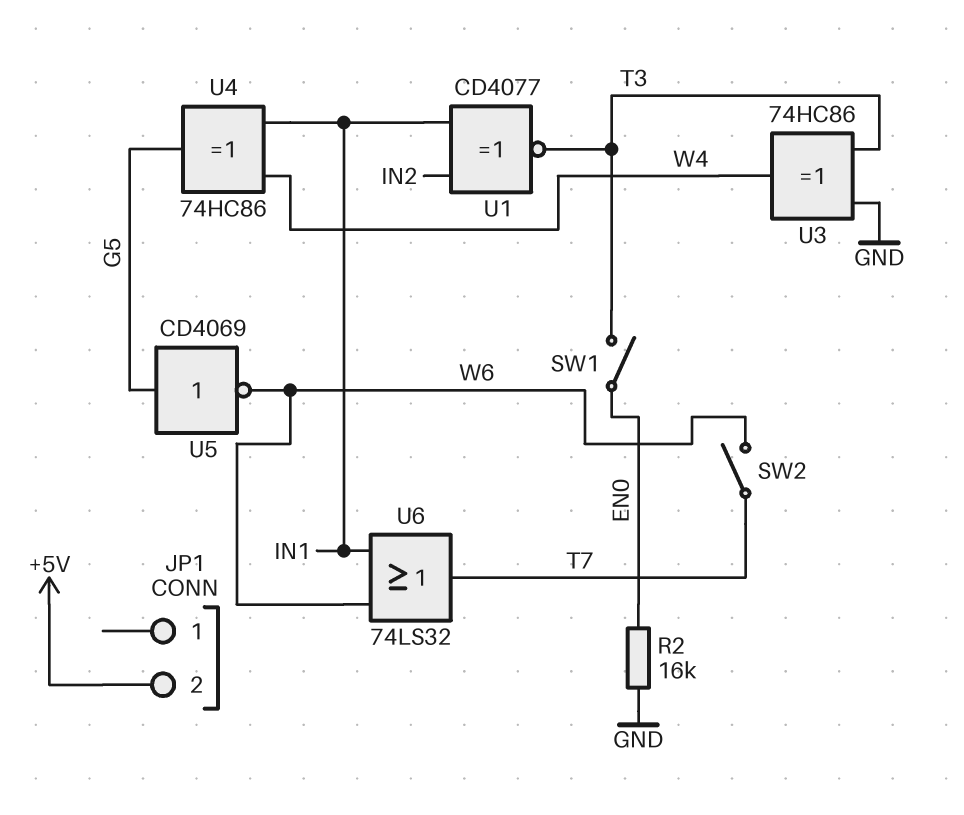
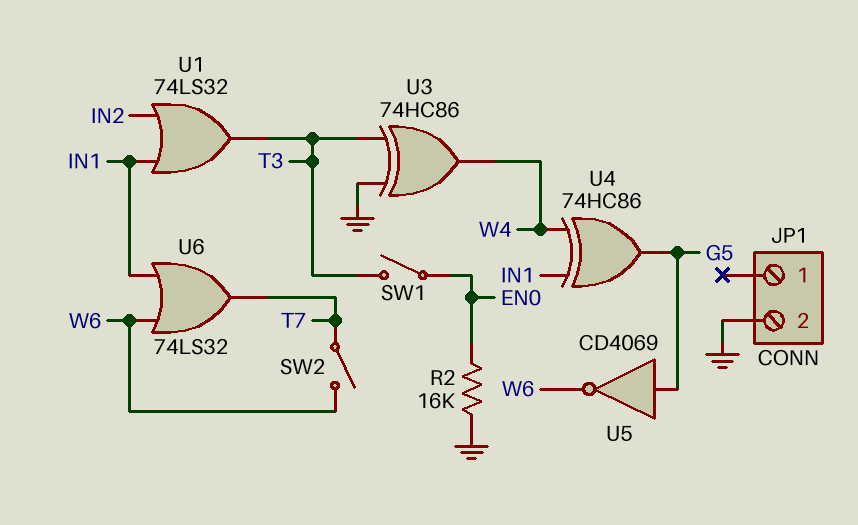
JP1 pin 2: +5V -> GND
U1: XNOR CD4077 (in IN1, in IN2, out T3) -> OR 74LS32 (in IN1, in IN2, out T3)

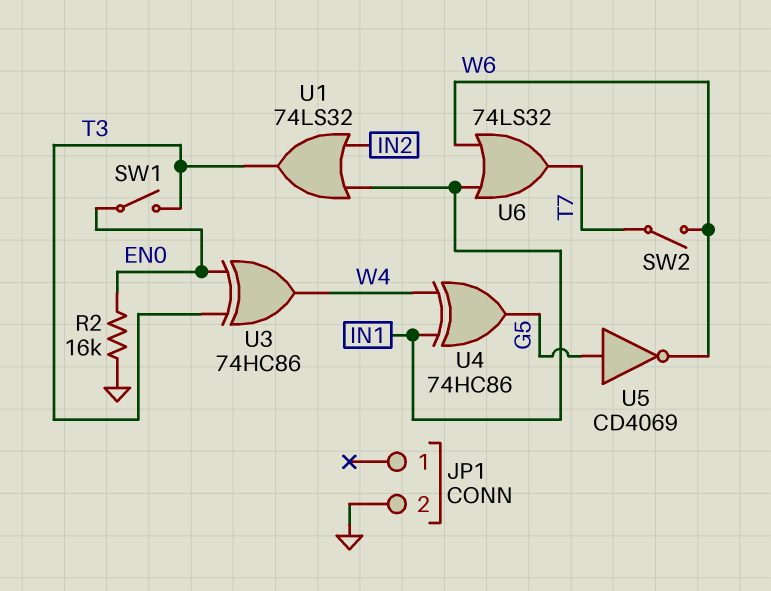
U3: XOR 74HC86 (in GND, in T3, out W4) -> XOR 74HC86 (in EN0, in T3, out W4)

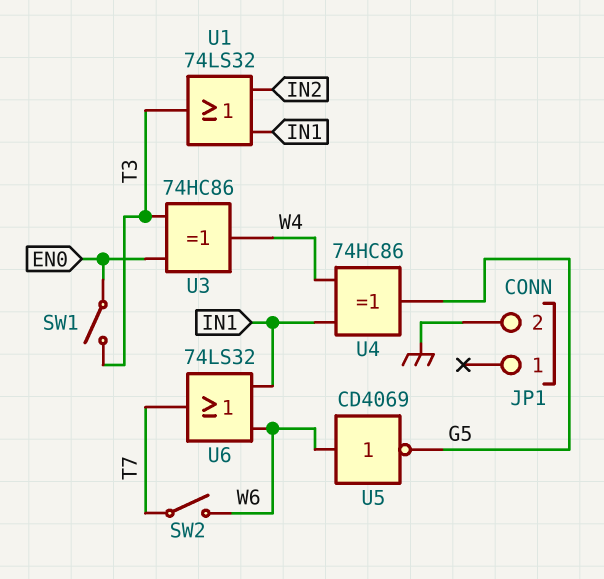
R2: 16k (EN0, GND) -> none
U5: NOT CD4069 (in G5, out W6) -> NOT CD4069 (in W6, out G5)

